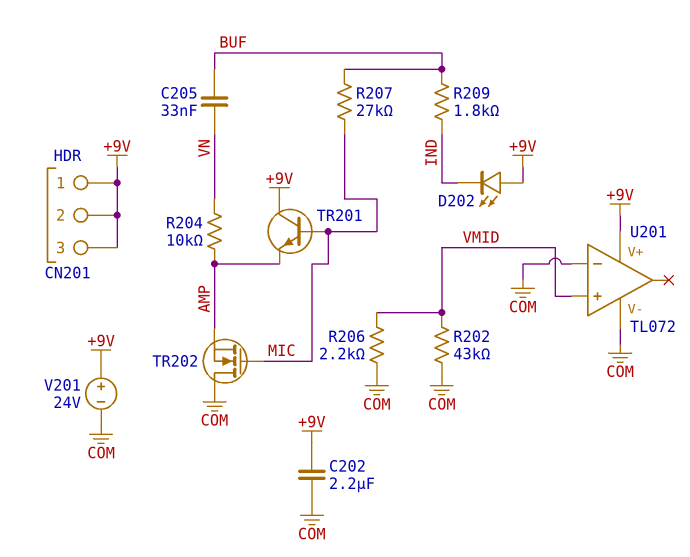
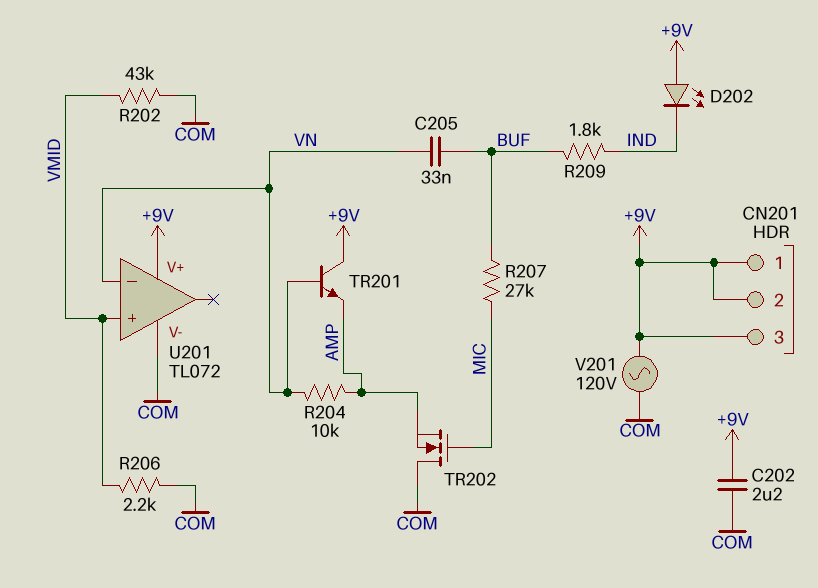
TR201: NPN (B MIC, C +9V, E AMP) -> NPN (B VN, C +9V, E AMP)
U201 pin in-: COM -> VN
V201: 24V (plus +9V, minus COM) -> AC 120V (+9V, COM)

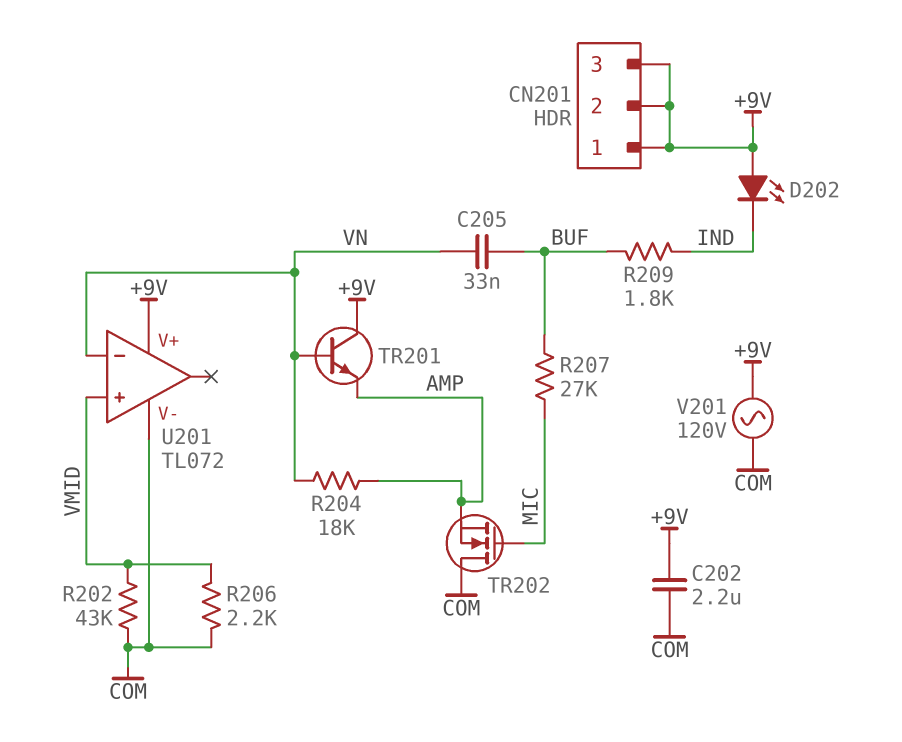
R204: 10k (AMP, VN) -> 18k (AMP, VN)

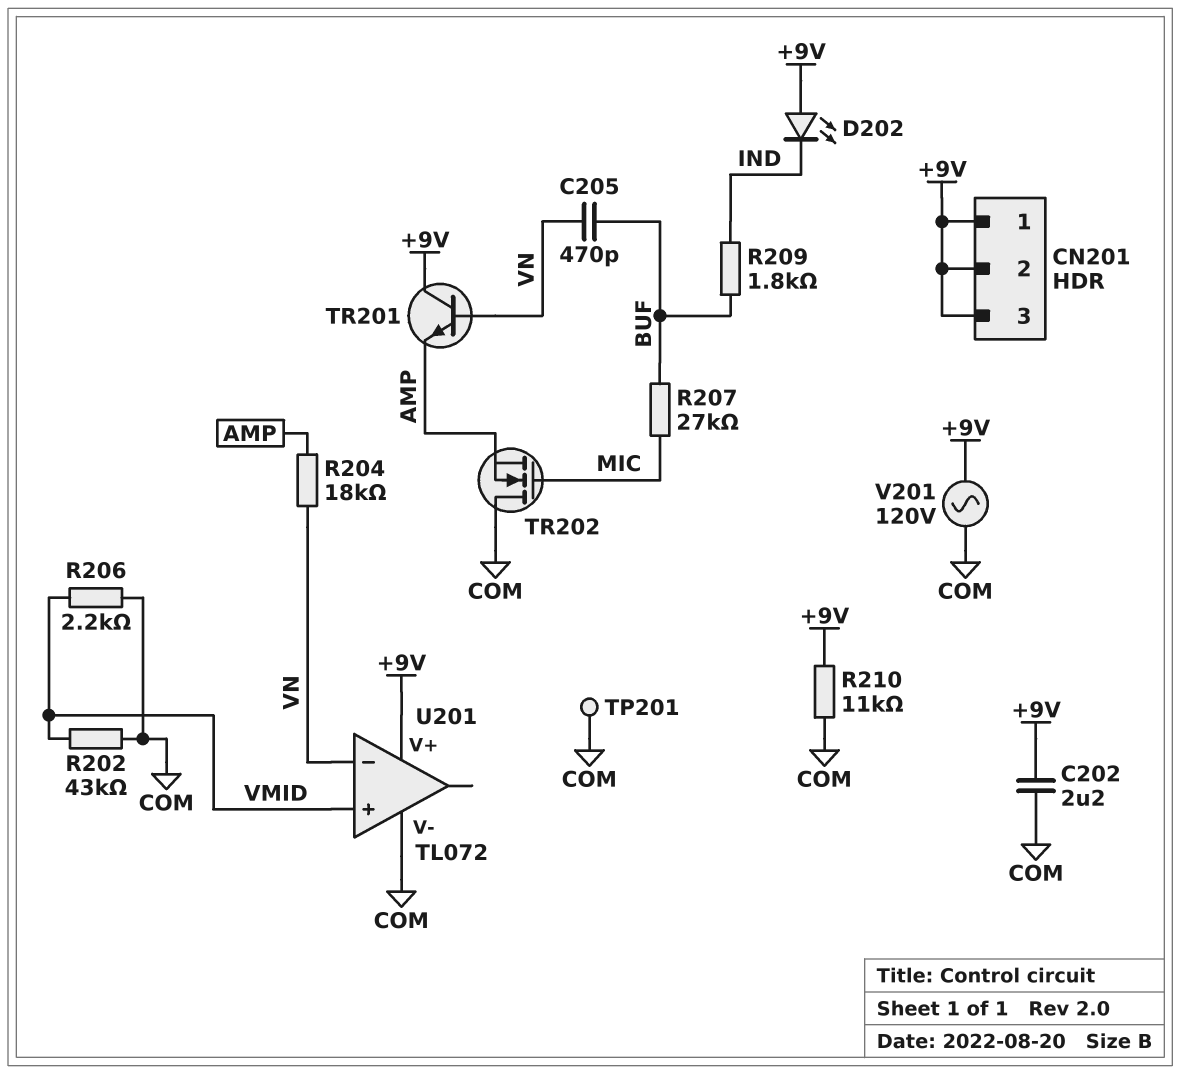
C205: 33nF (BUF, VN) -> 470pF (BUF, VN)
R210: none -> 11k (+9V, COM)
TP201: none -> test point (COM)

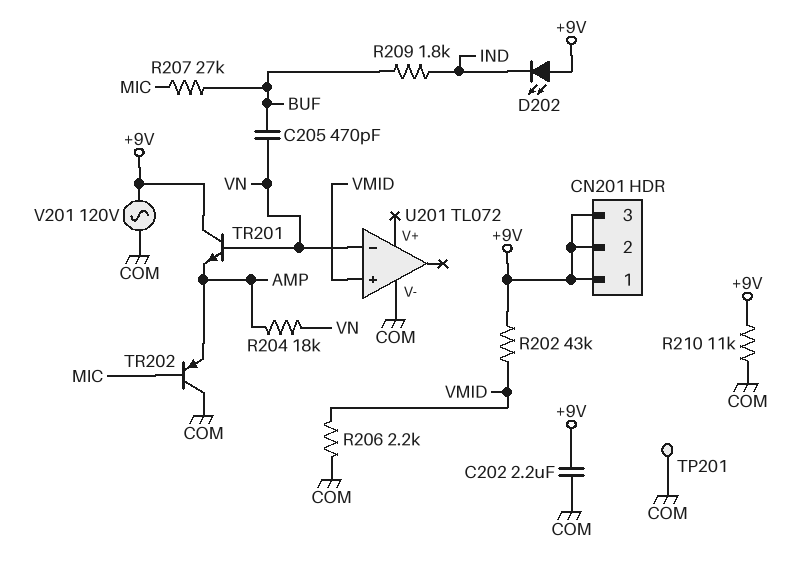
R202: 43k (COM, VMID) -> 43k (+9V, VMID)
TR202: NMOS (G MIC, D COM, S AMP) -> PNP (B MIC, C COM, E AMP)
U201 pin V+: +9V -> none

